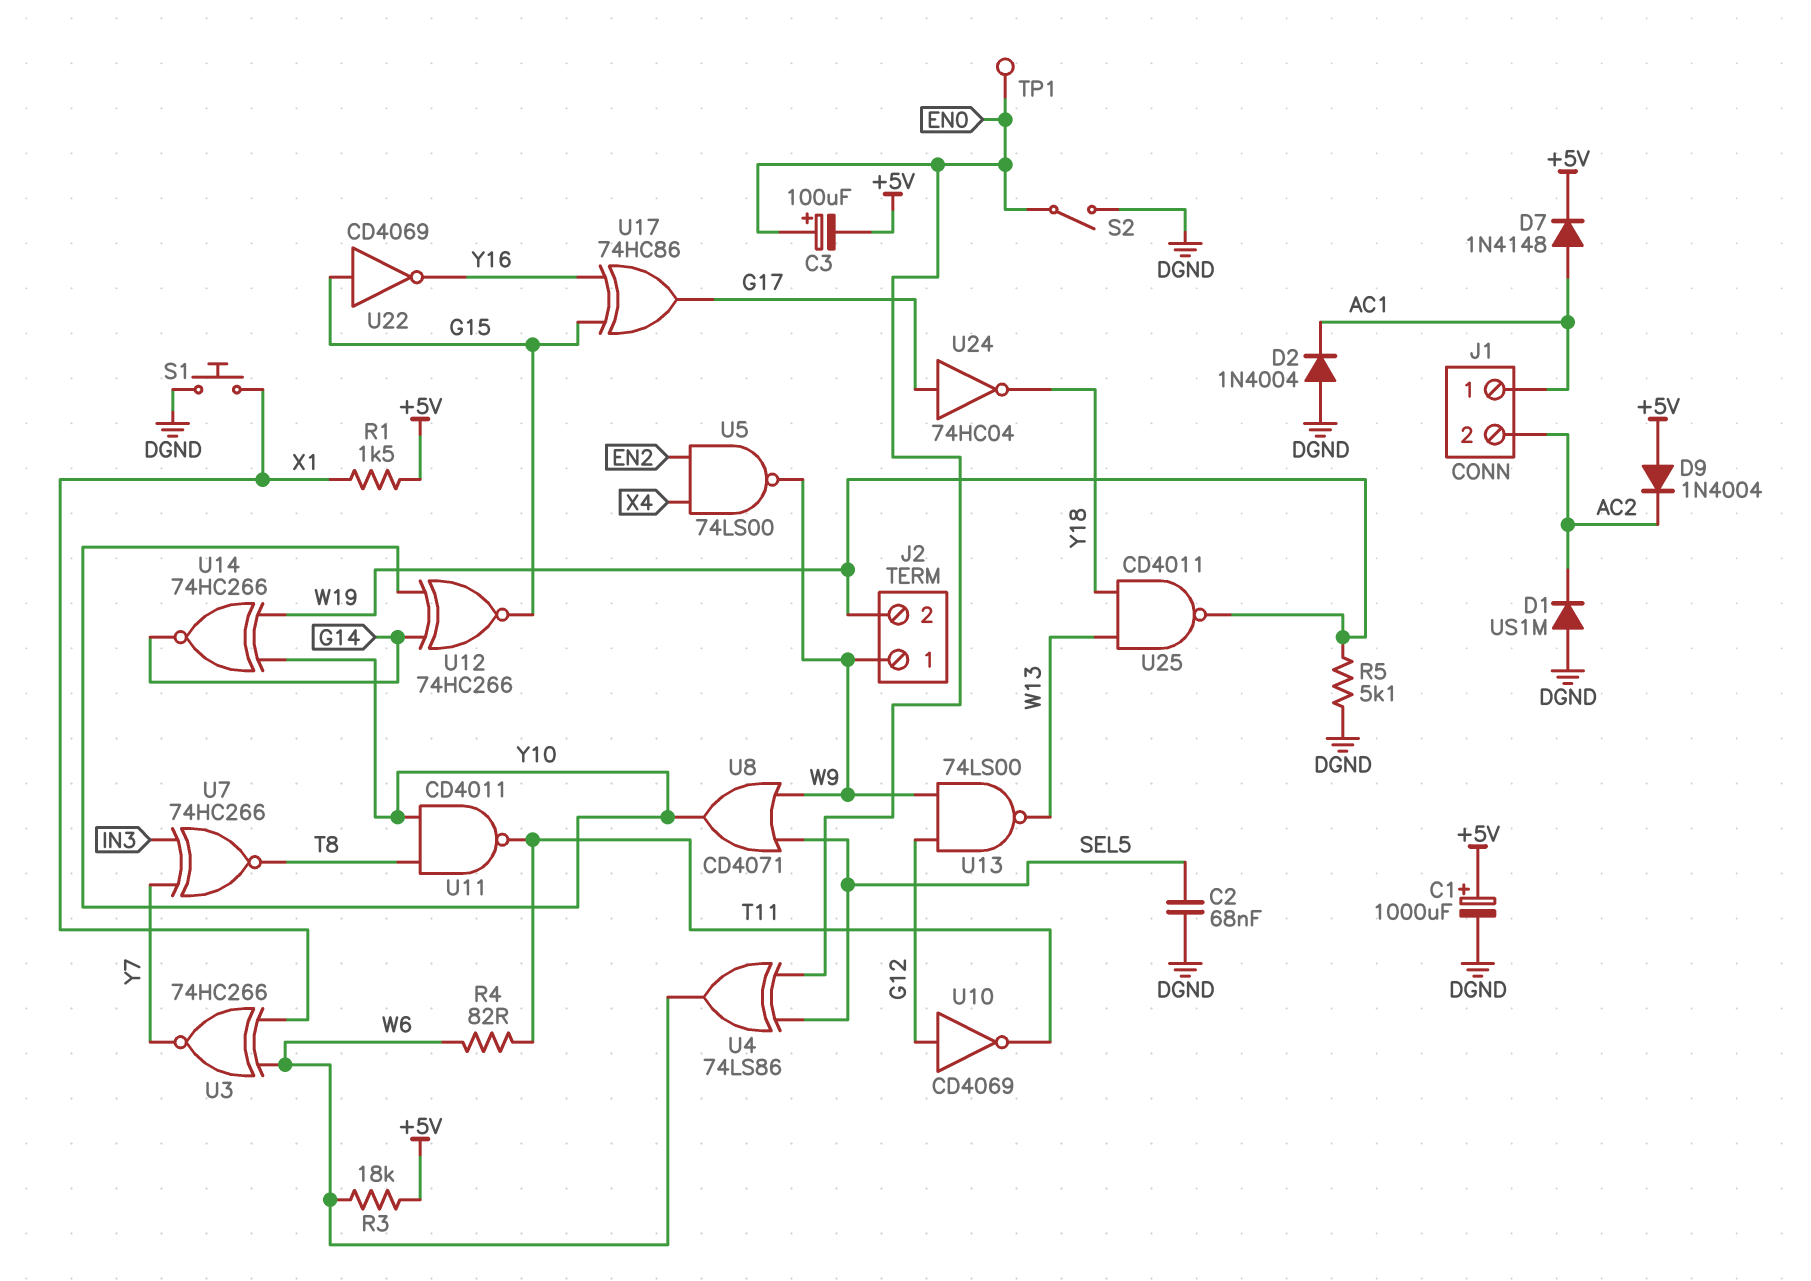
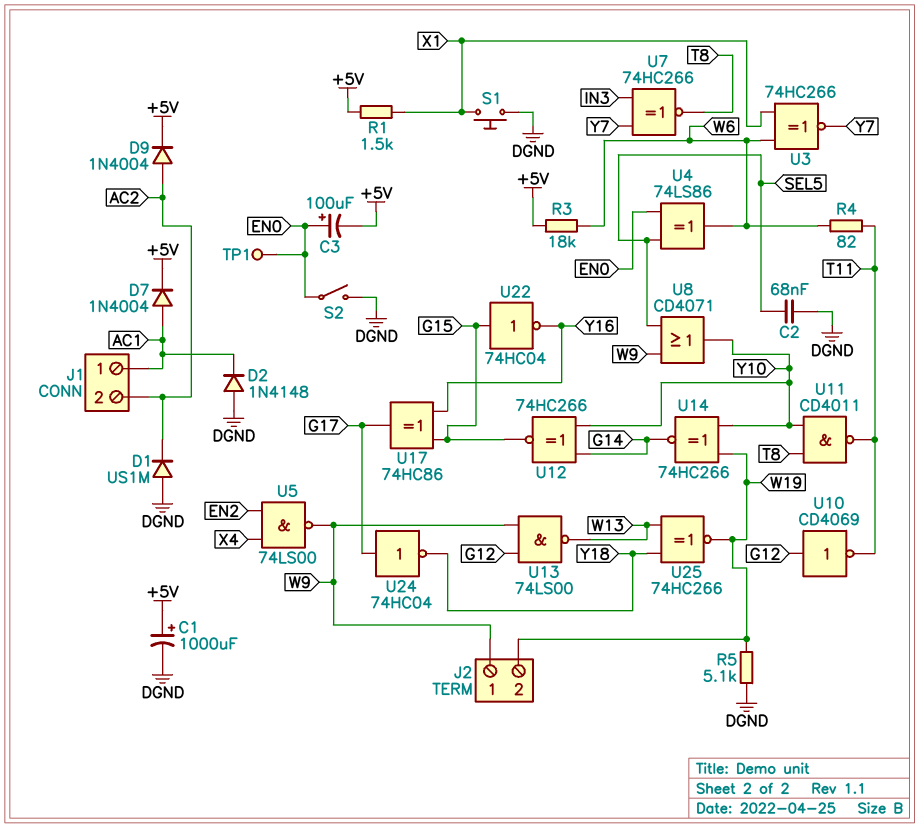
D2: diode 1N4004 (A DGND, K AC1) -> diode 1N4148 (A DGND, K AC1)
D7: diode 1N4148 (A AC1, K +5V) -> diode 1N4004 (A AC1, K +5V)
D9: diode 1N4004 (A +5V, K AC2) -> diode 1N4004 (A AC2, K +5V)
U22: NOT CD4069 (in G15, out Y16) -> NOT 74HC04 (in G15, out Y16)
U25: NAND CD4011 (in W13, in Y18, out W19) -> XNOR 74HC266 (in W13, in Y18, out W19)

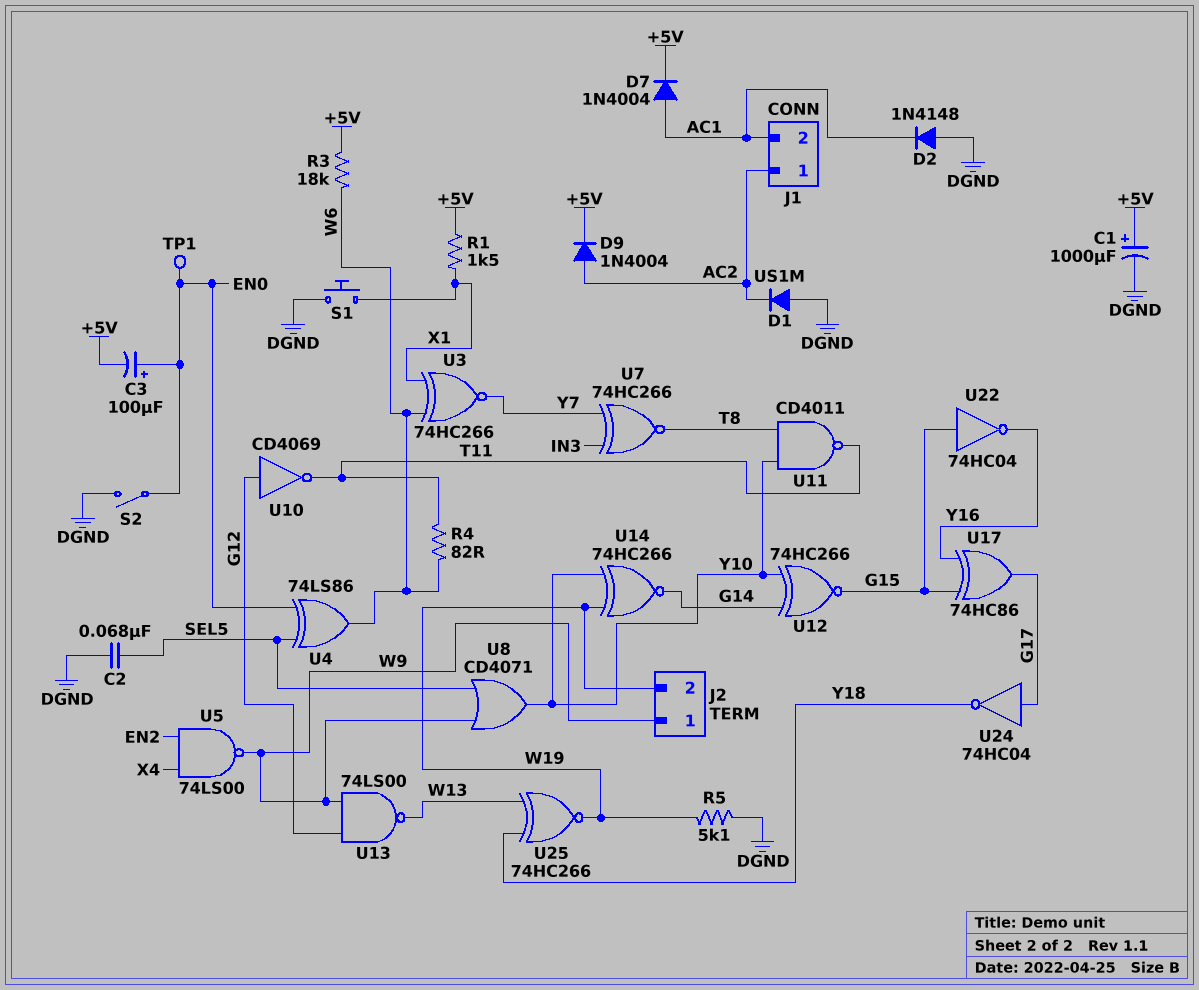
J1 pin 1: AC1 -> AC2
J1 pin 2: AC2 -> AC1

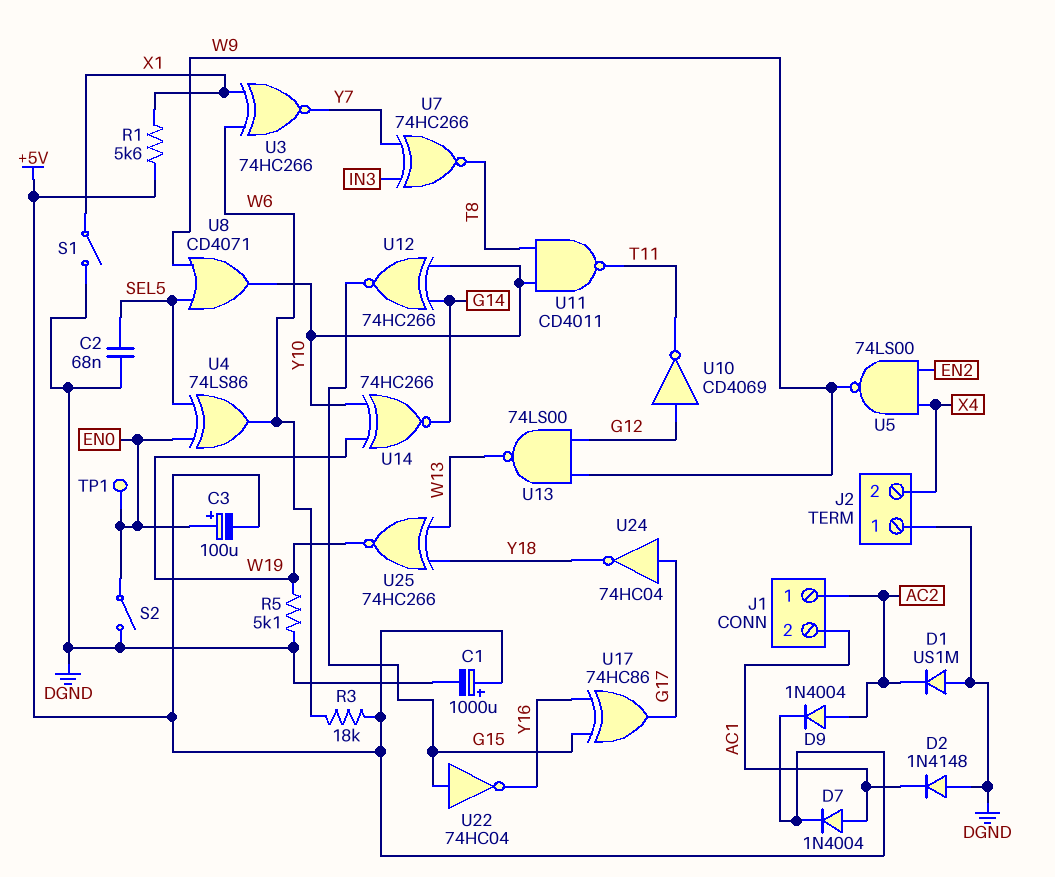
J2 pin 1: W9 -> DGND
J2 pin 2: W19 -> X4
R1: 1.5k (+5V, X1) -> 5.6k (+5V, X1)
R4: 82 (T11, W6) -> none
S1: button (DGND, X1) -> switch (DGND, X1)

